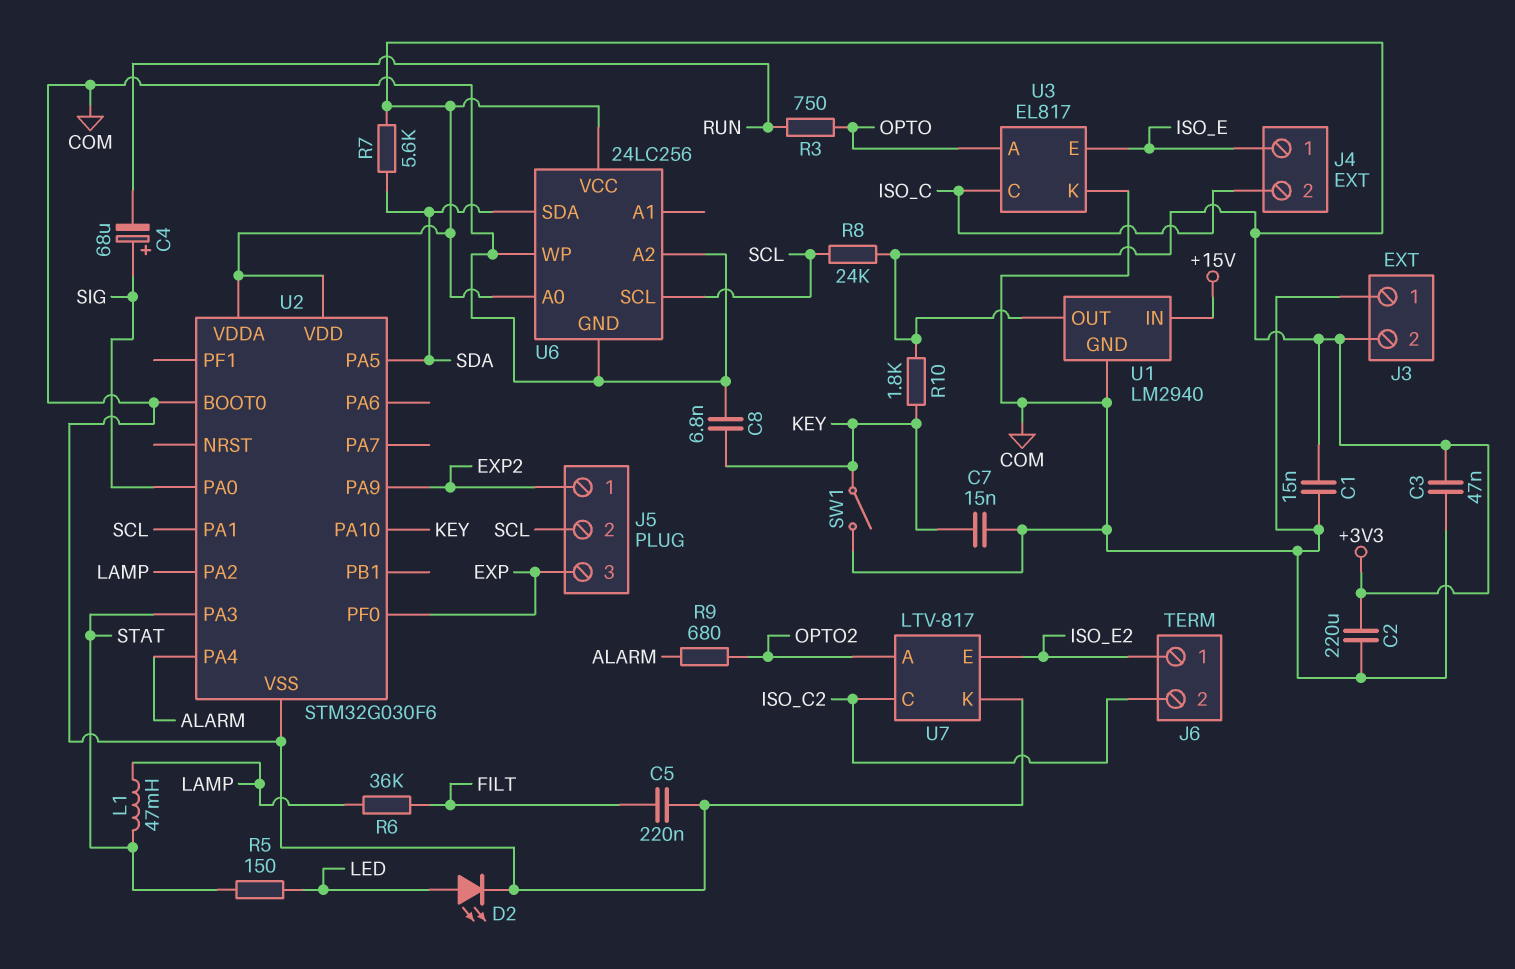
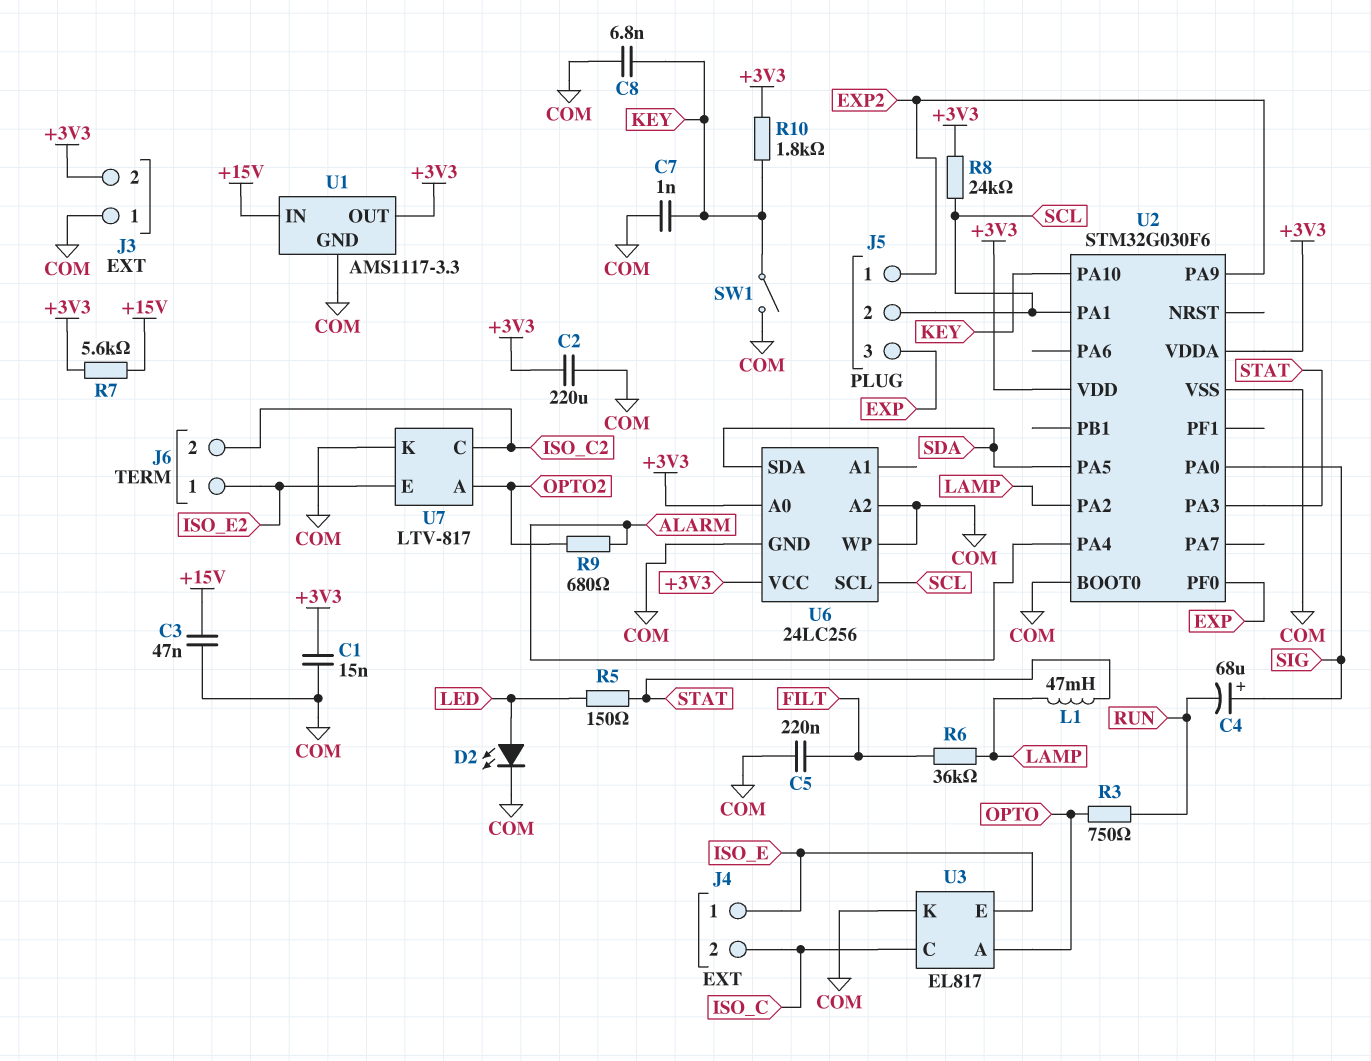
C3: 47nF (+3V3, COM) -> 47nF (+15V, COM)
C7: 15nF (COM, KEY) -> 1nF (COM, KEY)
R7: 5.6k (+3V3, SDA) -> 5.6k (+3V3, +15V)
U1: LM2940 -> AMS1117-3.3

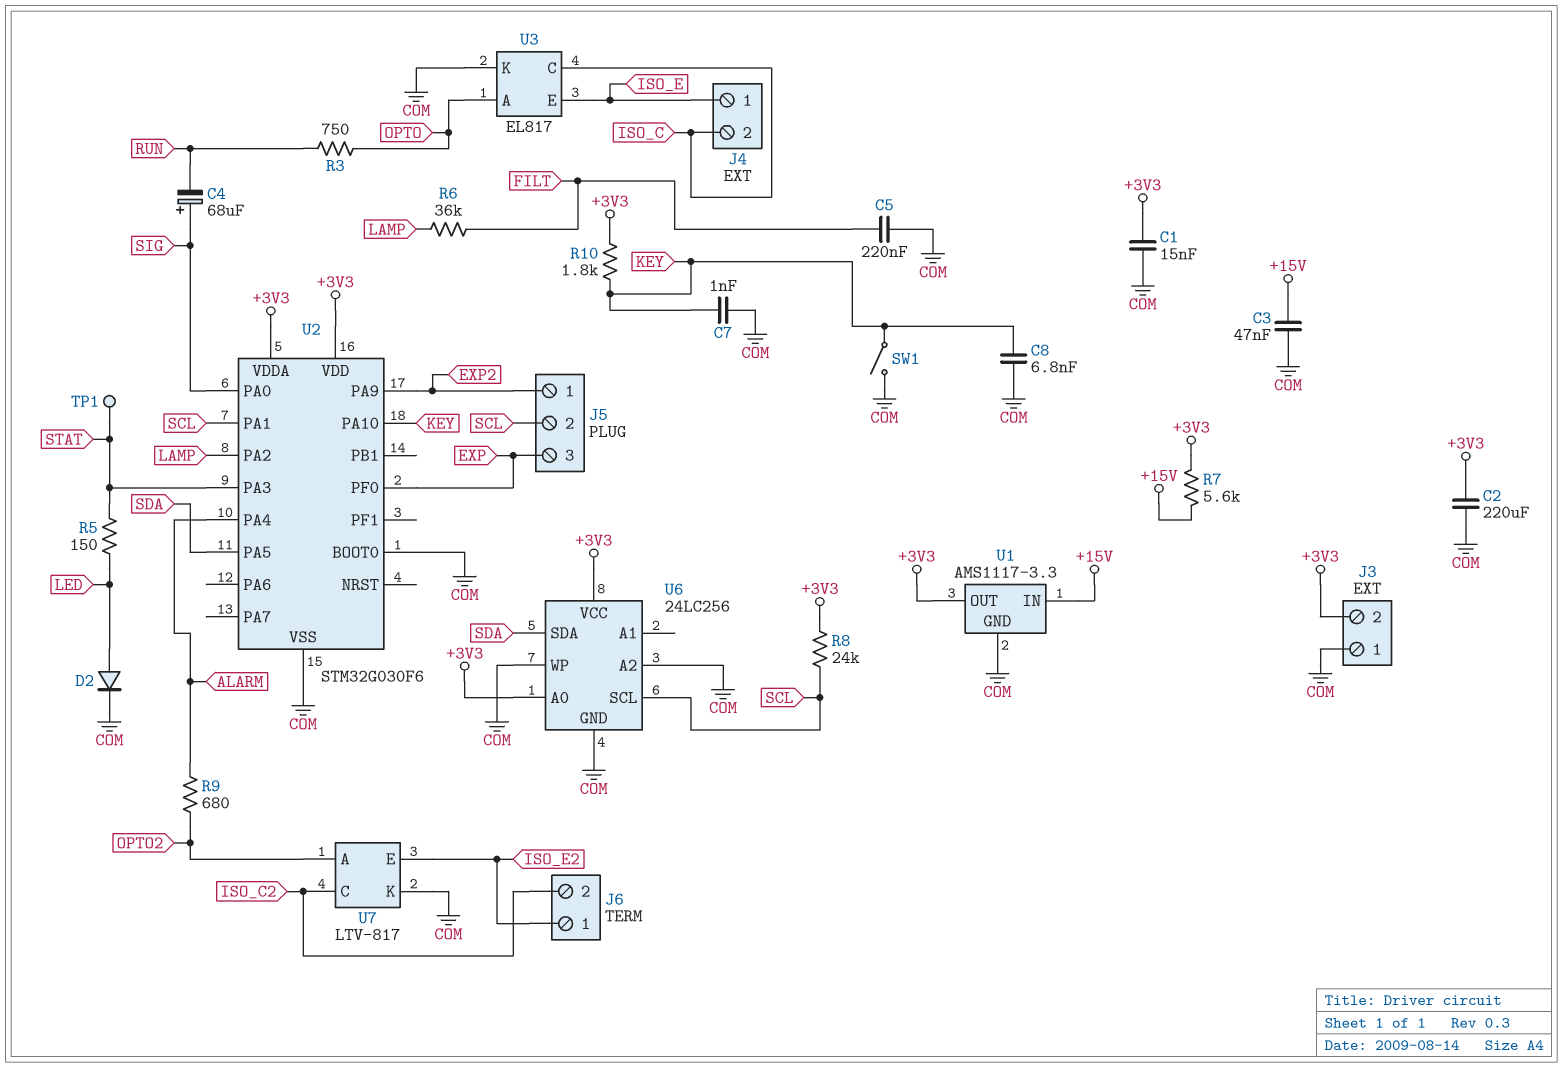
D2: LED (A LED, K COM) -> diode (A LED, K COM)
L1: 47mH (LAMP, STAT) -> none
TP1: none -> test point (STAT)

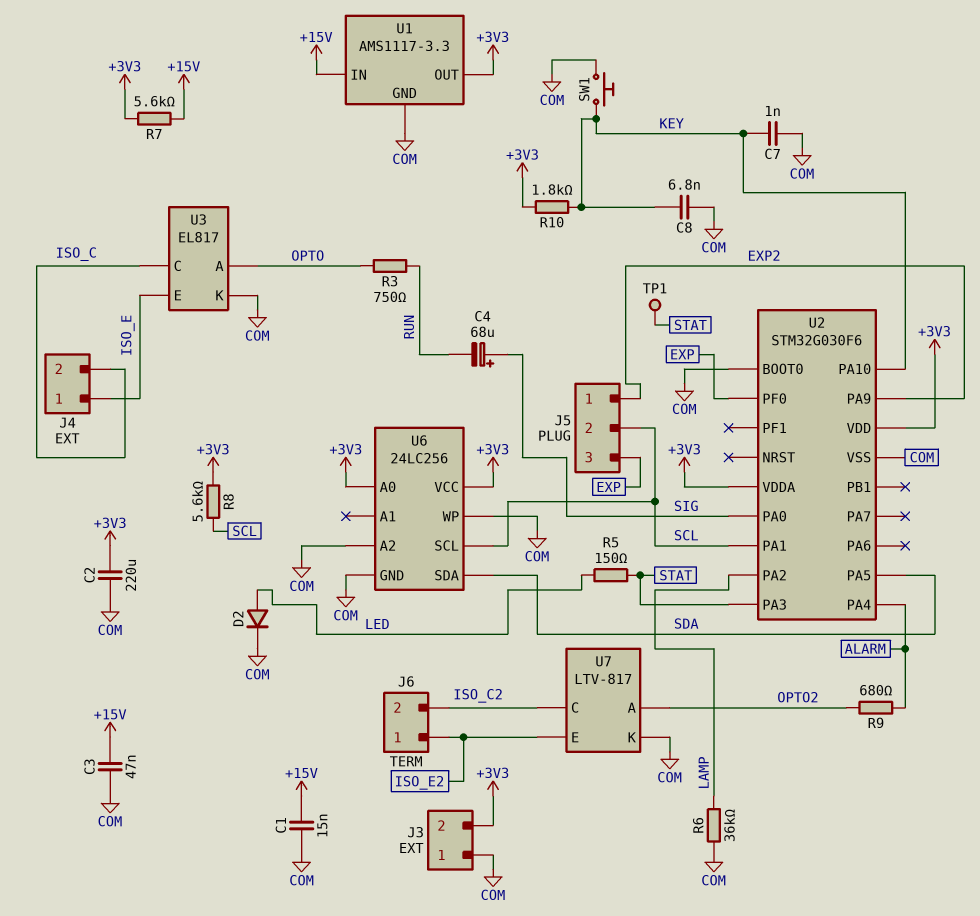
C1: 15nF (+3V3, COM) -> 15nF (+15V, COM)
C5: 220nF (COM, FILT) -> none
R6: 36k (FILT, LAMP) -> 36k (COM, LAMP)
R8: 24k (+3V3, SCL) -> 5.6k (+3V3, SCL)
SW1: switch (COM, KEY) -> button (COM, KEY)

